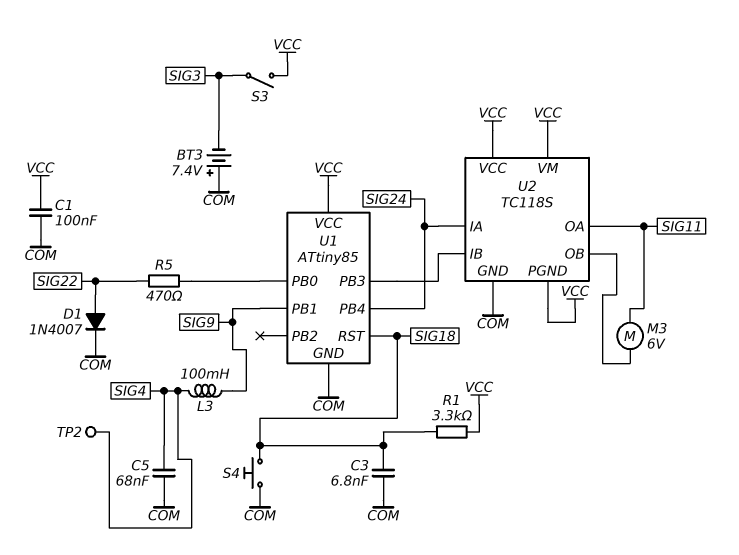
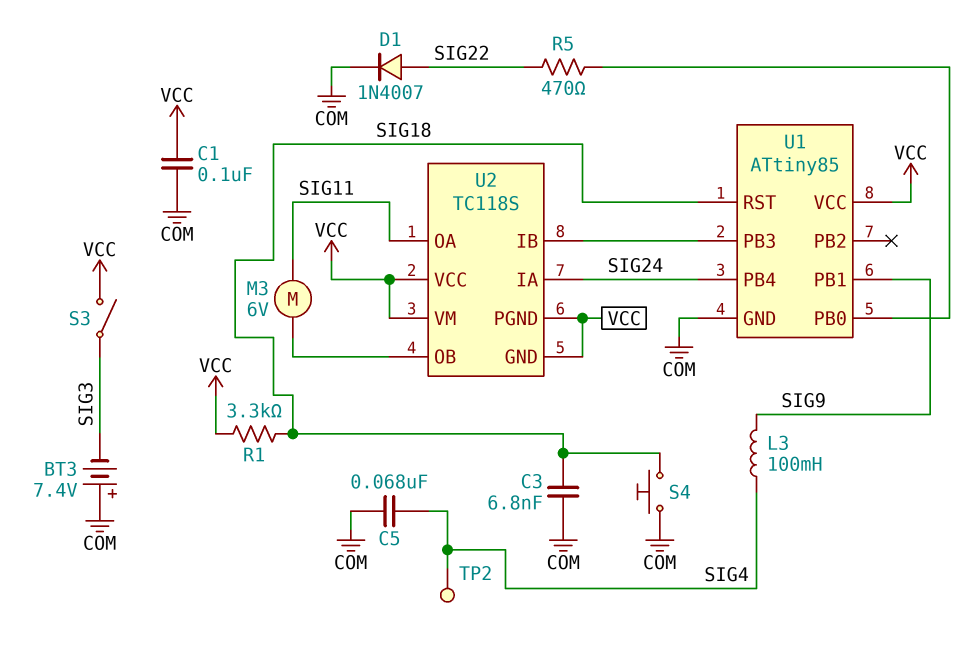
U2 pin GND: COM -> VCC

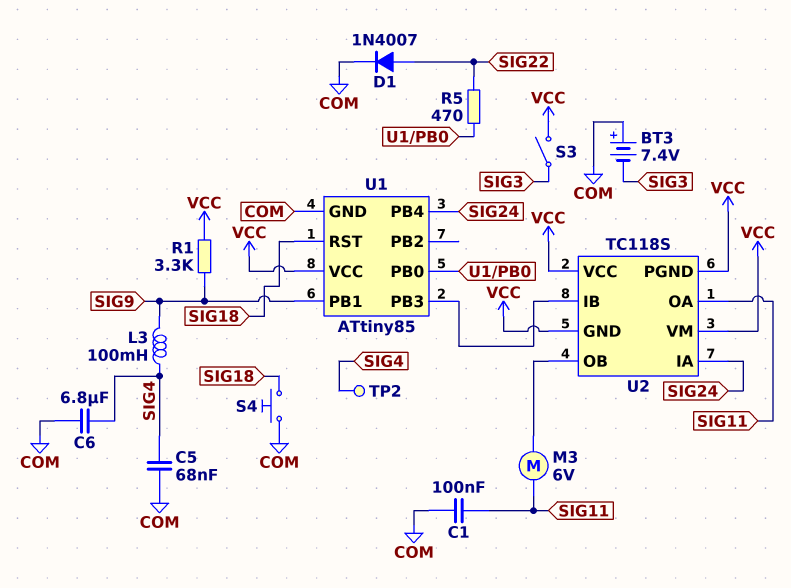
C1: 100nF (COM, VCC) -> 100nF (COM, SIG11)
C3: 6.8nF (COM, SIG18) -> none
C6: none -> 6.8uF (COM, SIG4)
R1: 3.3k (SIG18, VCC) -> 3.3k (SIG9, VCC)

